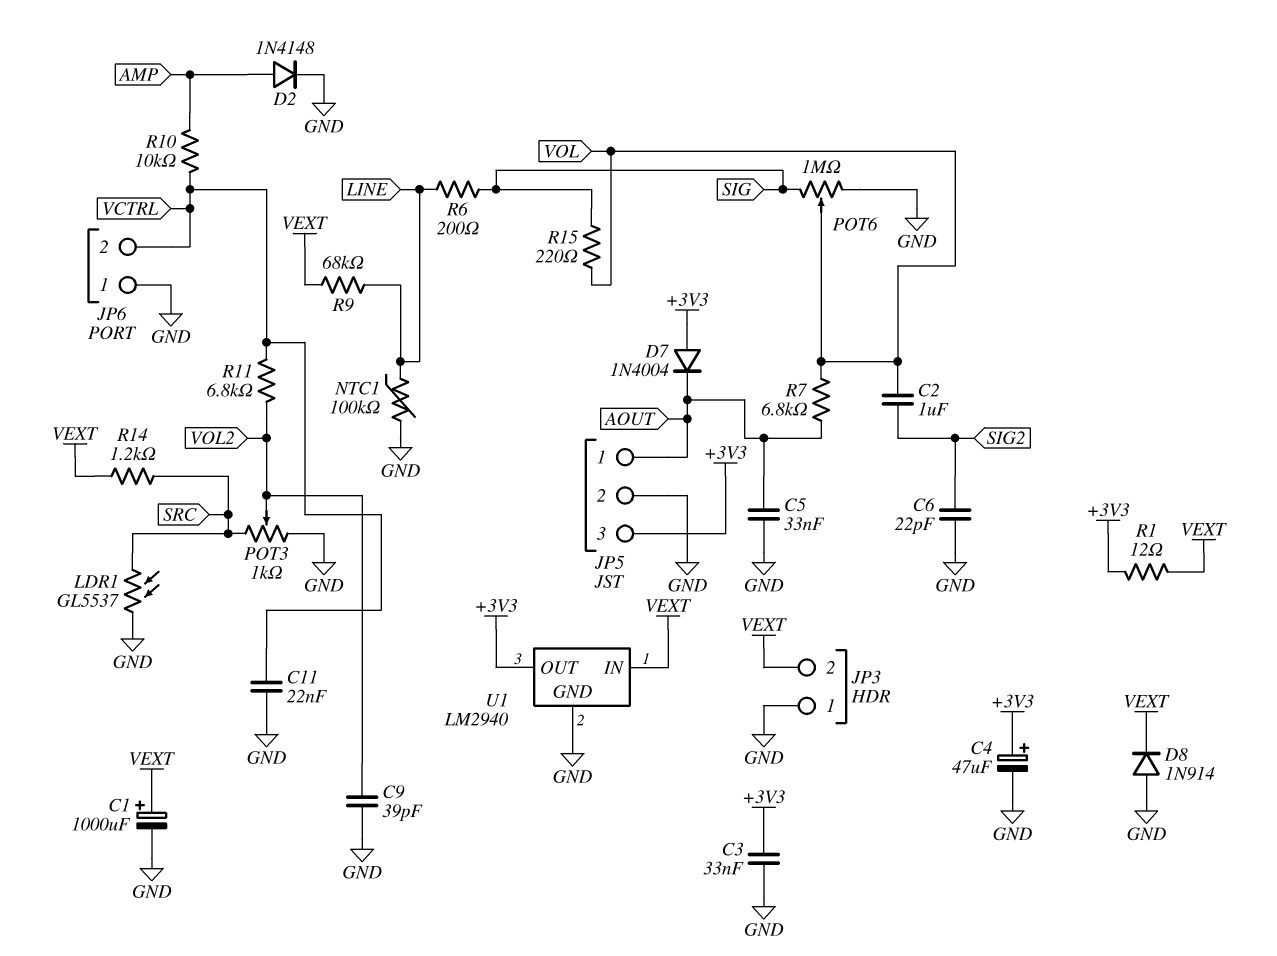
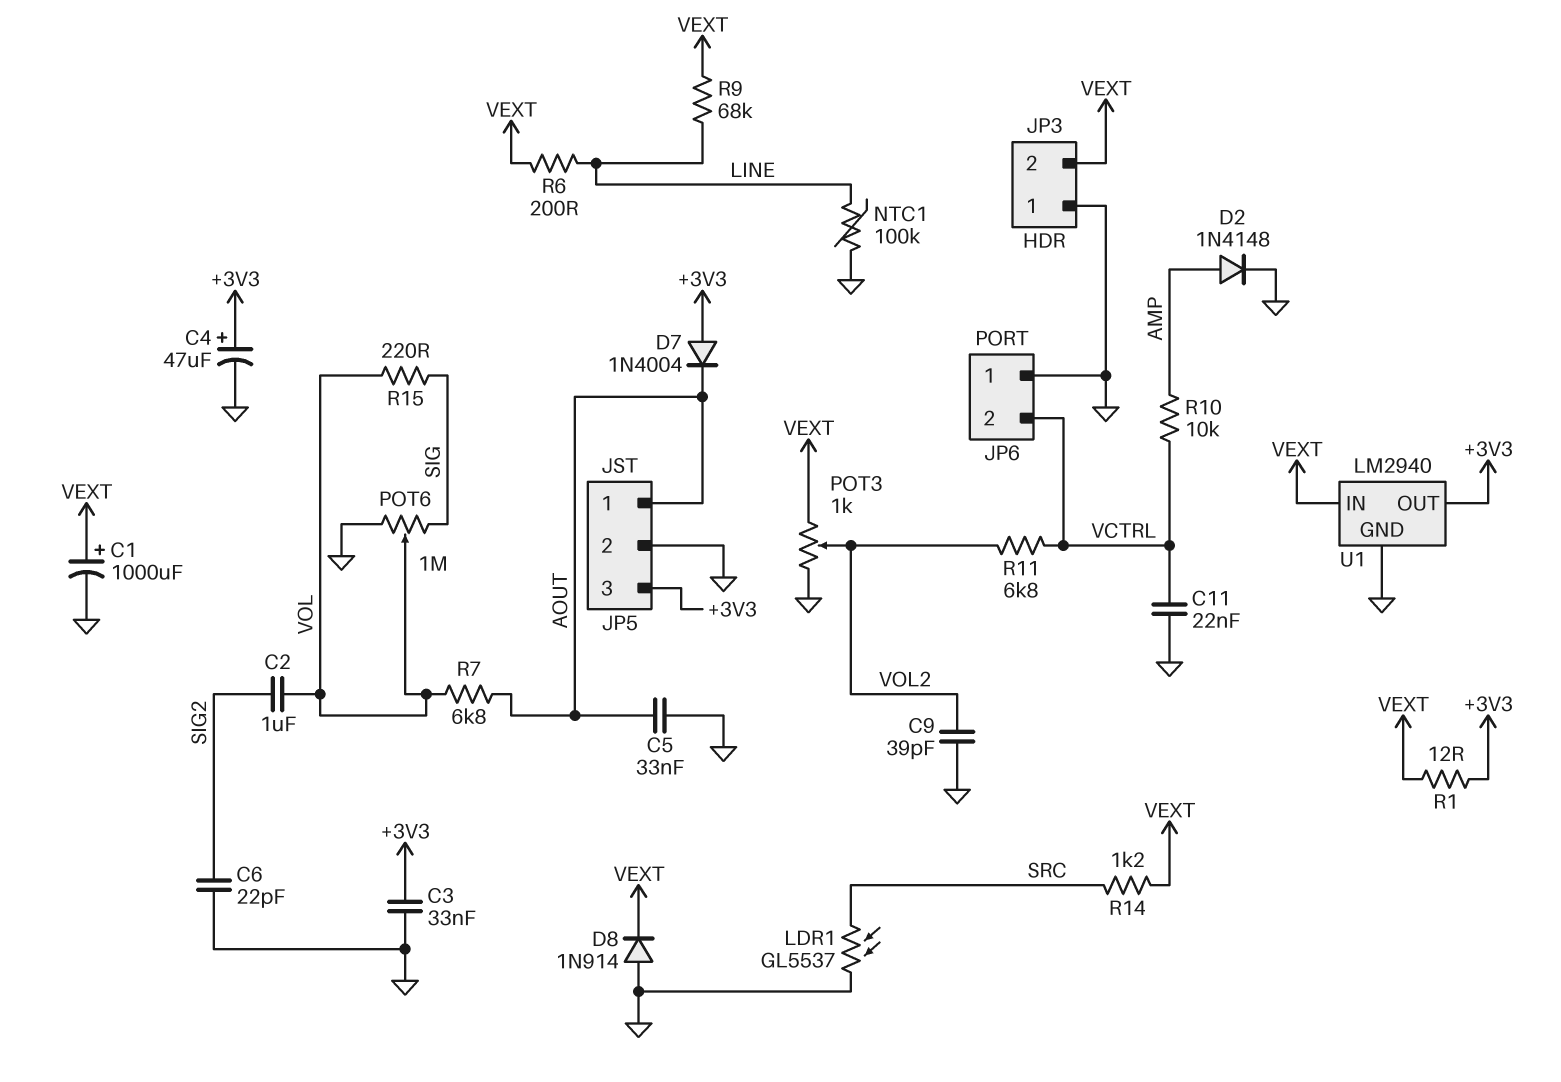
POT3: 1k (GND, SRC, wiper VOL2) -> 1k (GND, VEXT, wiper VOL2)
R6: 200 (LINE, SIG) -> 200 (LINE, VEXT)

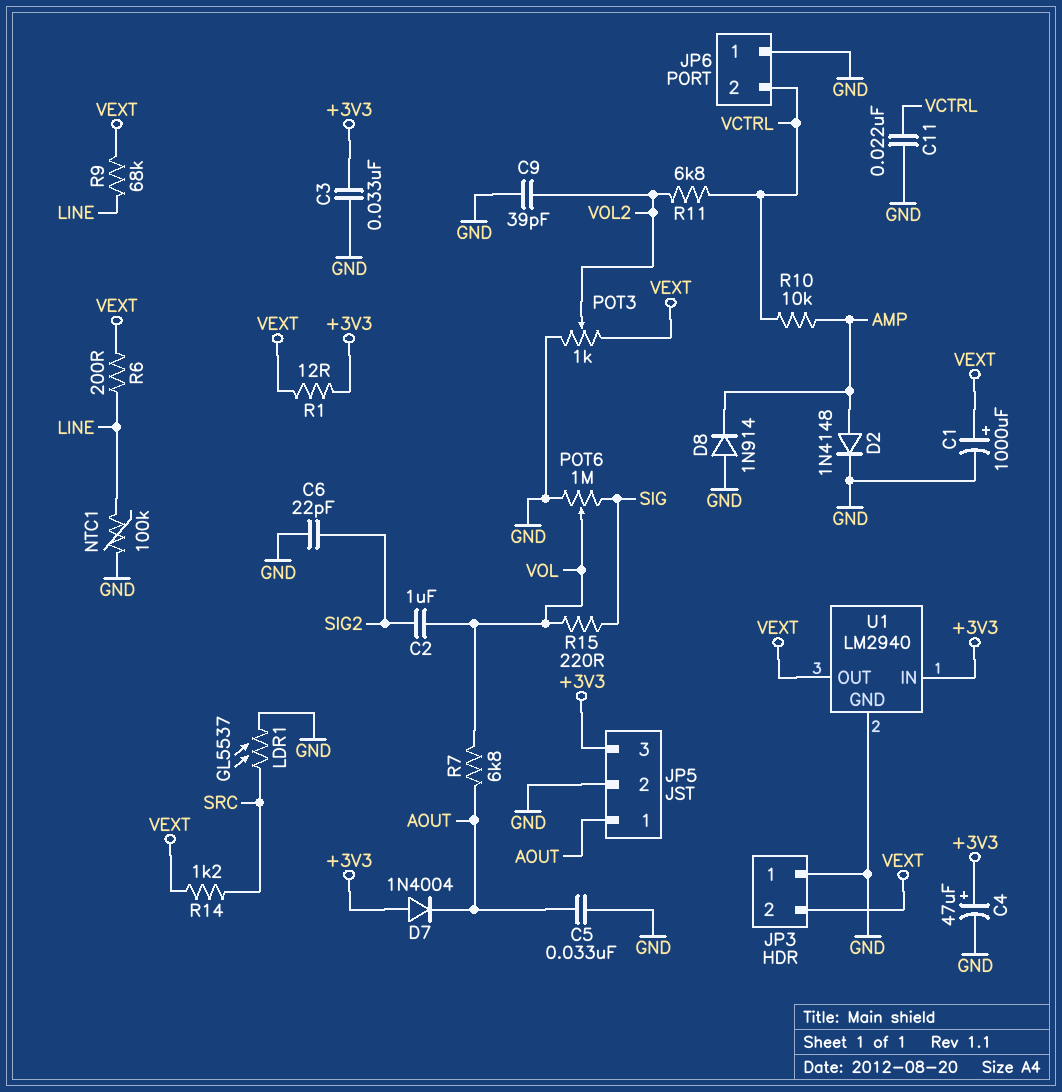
D8: diode 1N914 (A GND, K VEXT) -> diode 1N914 (A GND, K AMP)
U1 pin IN: VEXT -> +3V3
U1 pin OUT: +3V3 -> VEXT

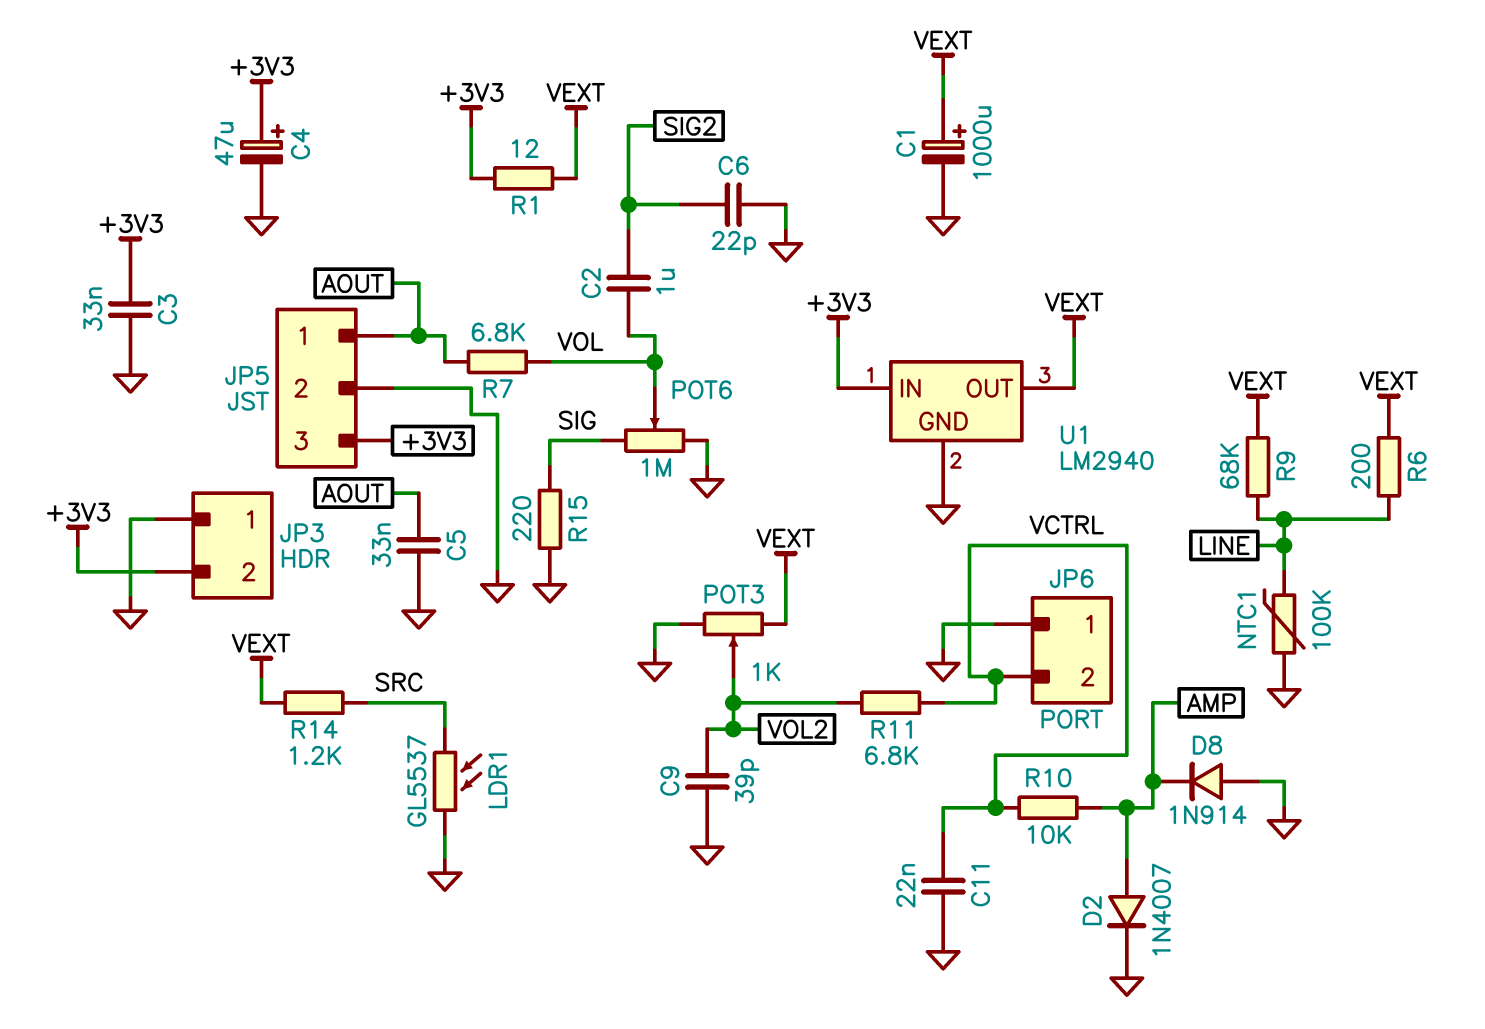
D2: diode 1N4148 (A AMP, K GND) -> diode 1N4007 (A AMP, K GND)
D7: diode 1N4004 (A +3V3, K AOUT) -> none
JP3 pin 2: VEXT -> +3V3
R15: 220 (SIG, VOL) -> 220 (GND, SIG)

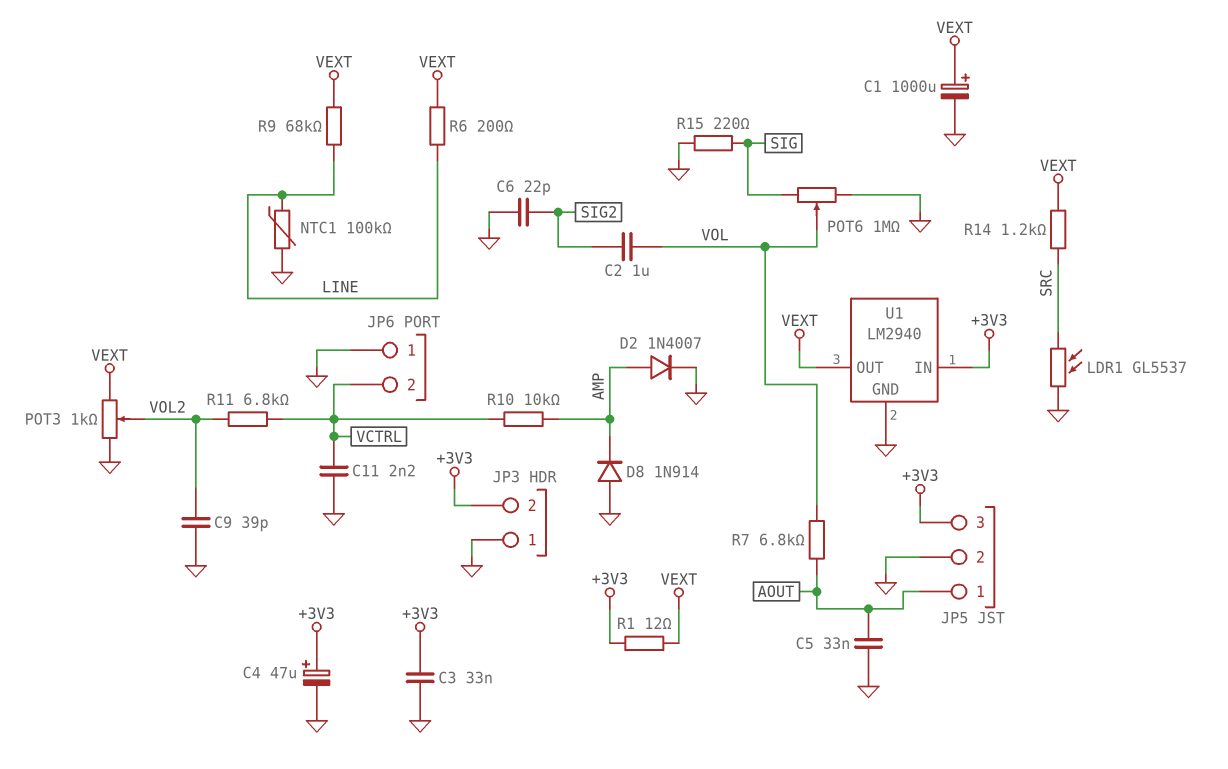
C11: 22nF (GND, VCTRL) -> 2.2nF (GND, VCTRL)

